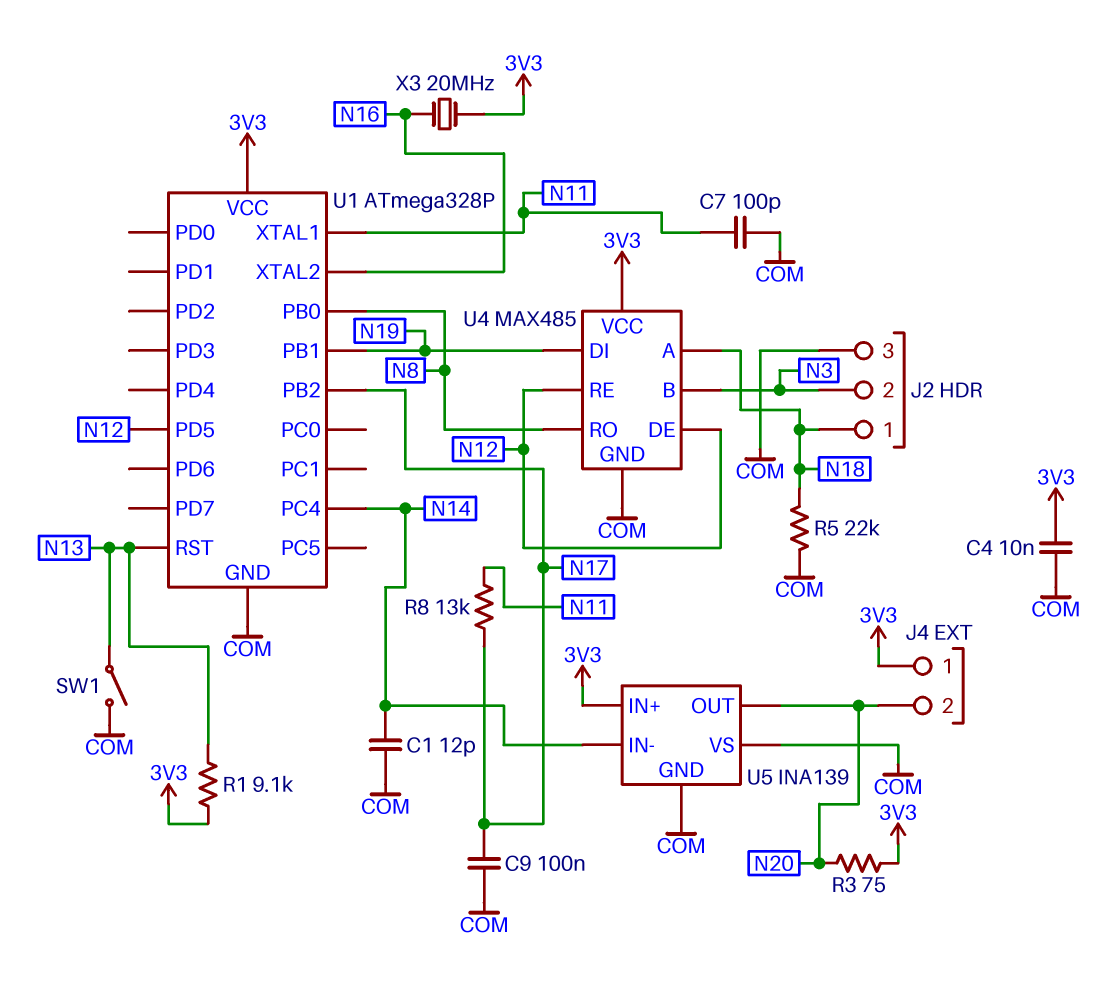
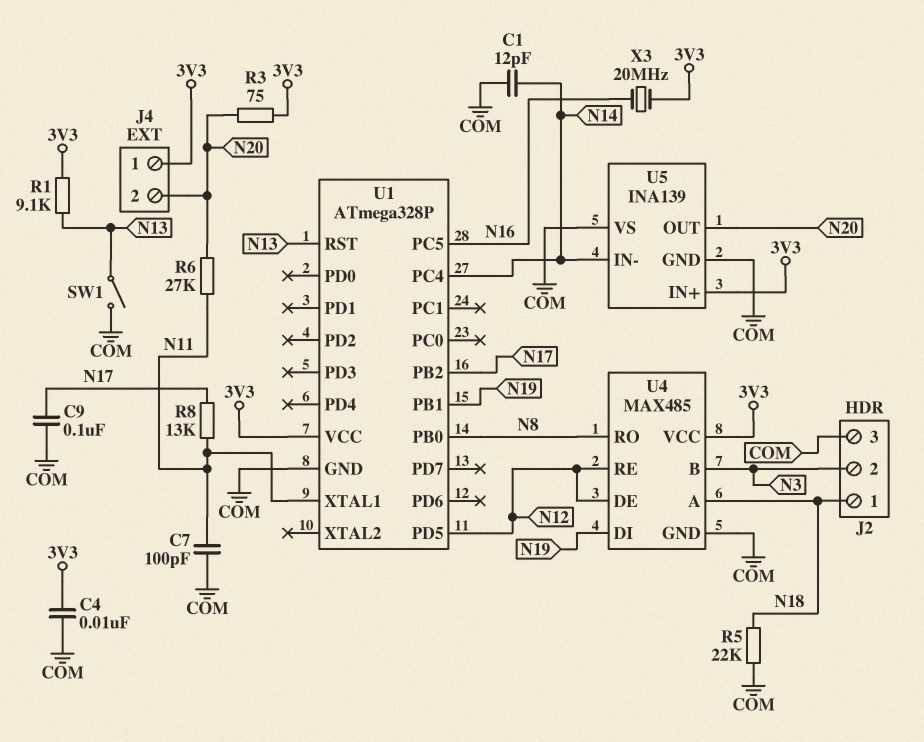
R6: none -> 27k (N11, N20)
U1 pin PC5: none -> N16
U1 pin XTAL2: N16 -> none

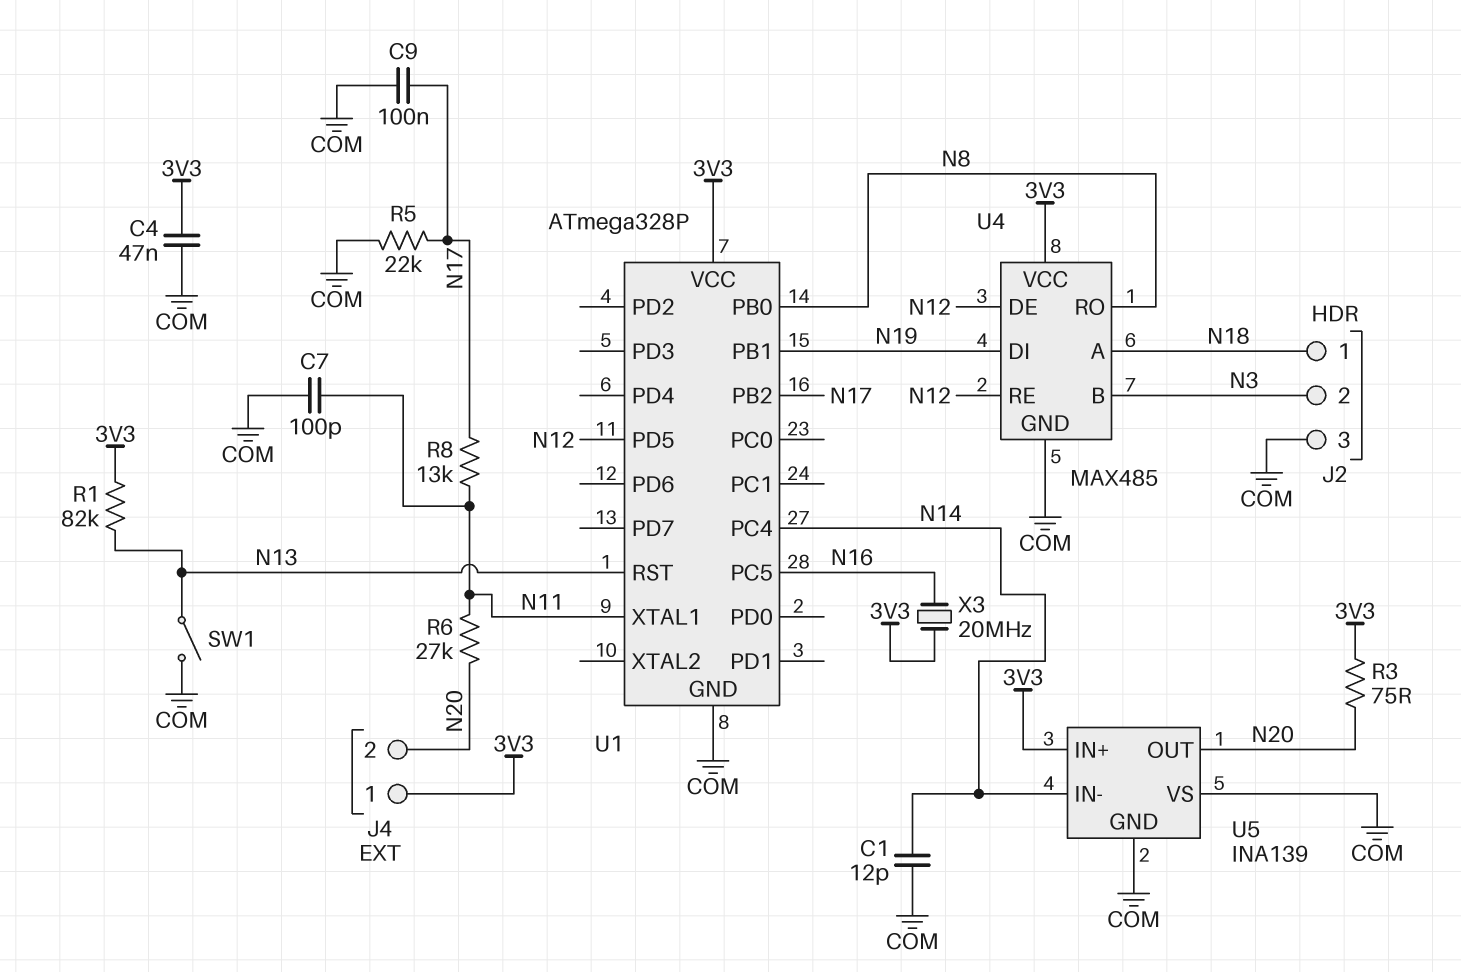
C4: 10nF (3V3, COM) -> 47nF (3V3, COM)
R1: 9.1k (3V3, N13) -> 82k (3V3, N13)
R5: 22k (COM, N18) -> 22k (COM, N17)

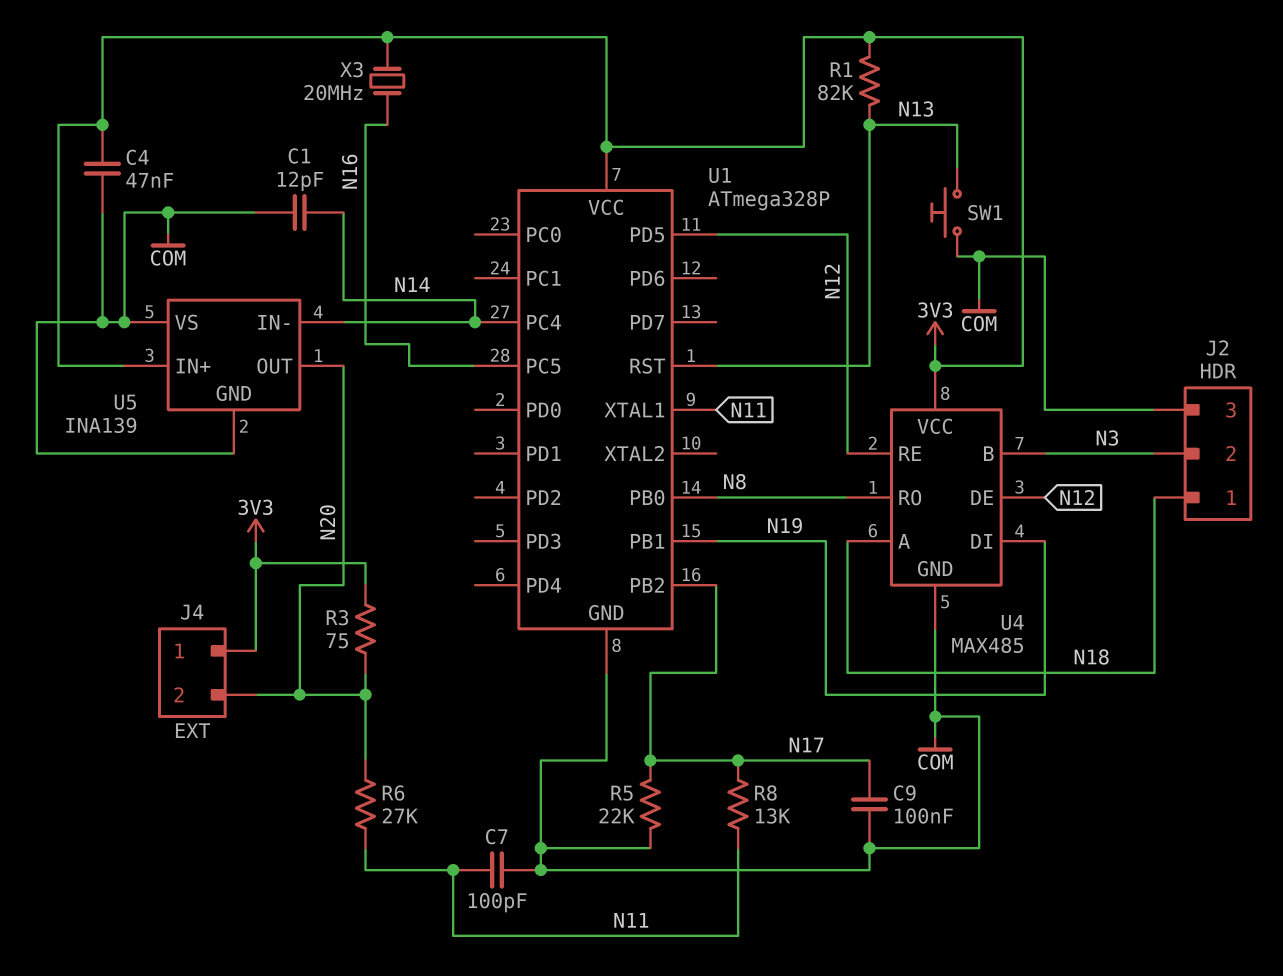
SW1: switch (COM, N13) -> button (COM, N13)

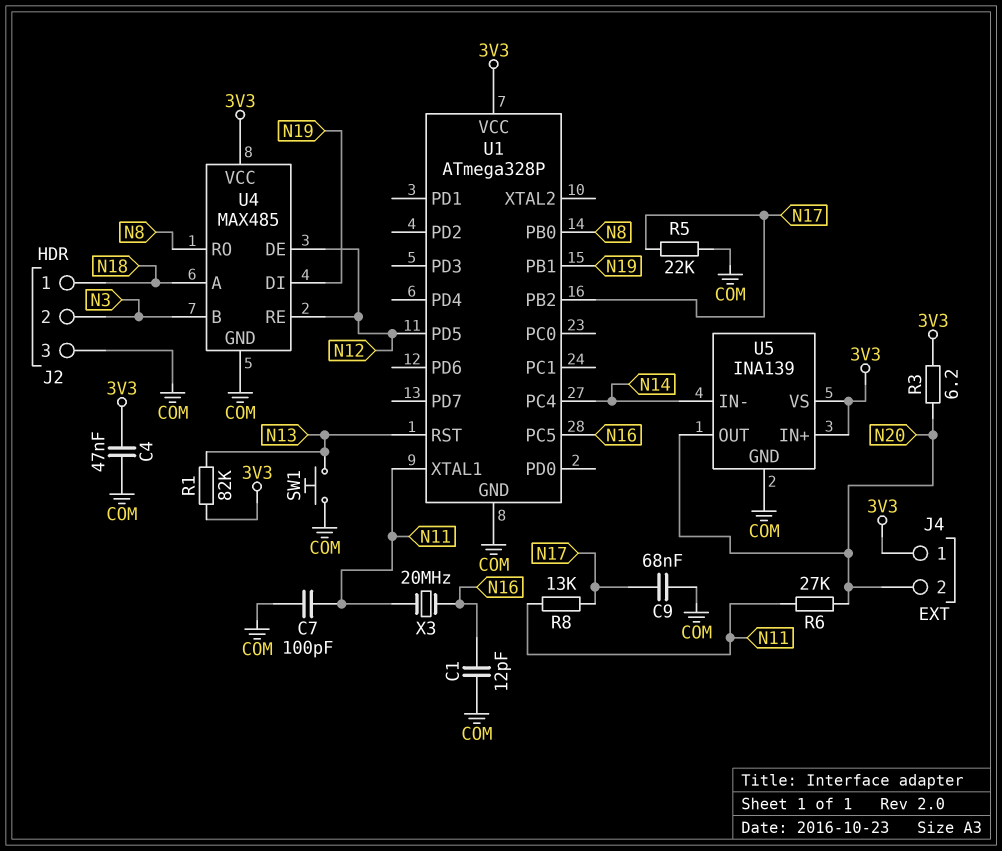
C1: 12pF (COM, N14) -> 12pF (COM, N16)
C9: 100nF (COM, N17) -> 68nF (COM, N17)
R3: 75 (3V3, N20) -> 6.2 (3V3, N20)
U5 pin VS: COM -> 3V3
X3: 20MHz (3V3, N16) -> 20MHz (N11, N16)

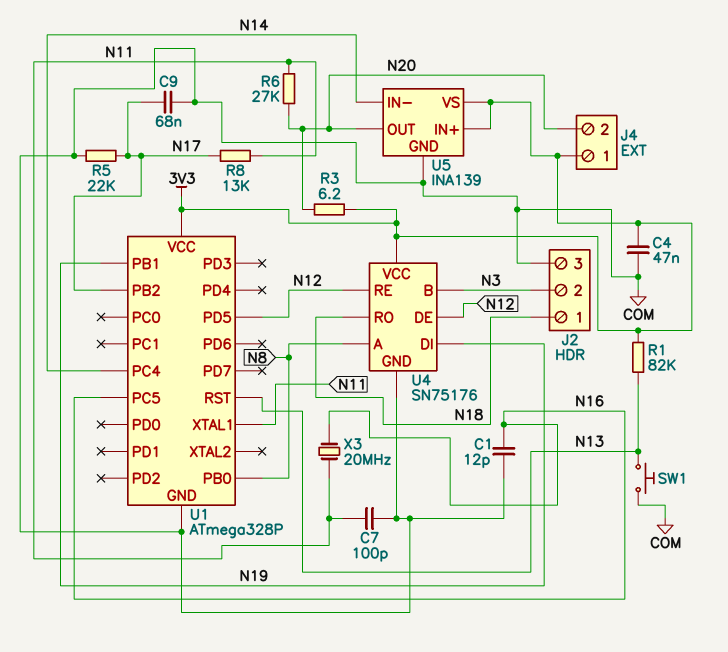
U4: MAX485 -> SN75176
U4 pin A: N18 -> N8
U4 pin RO: N8 -> N18

